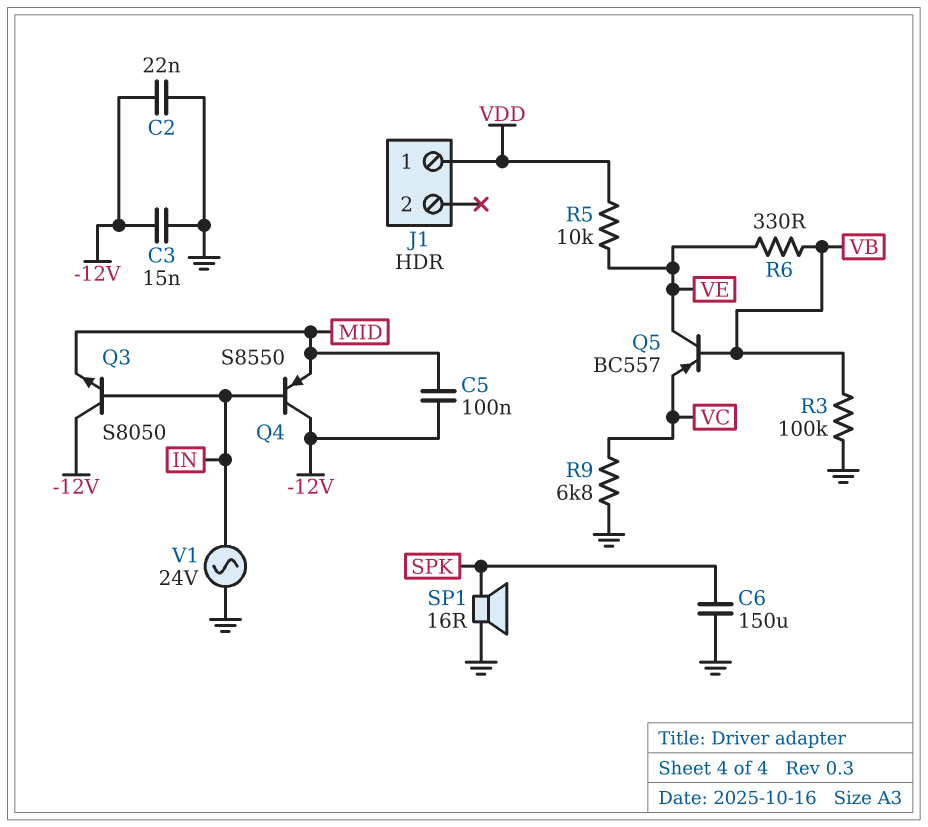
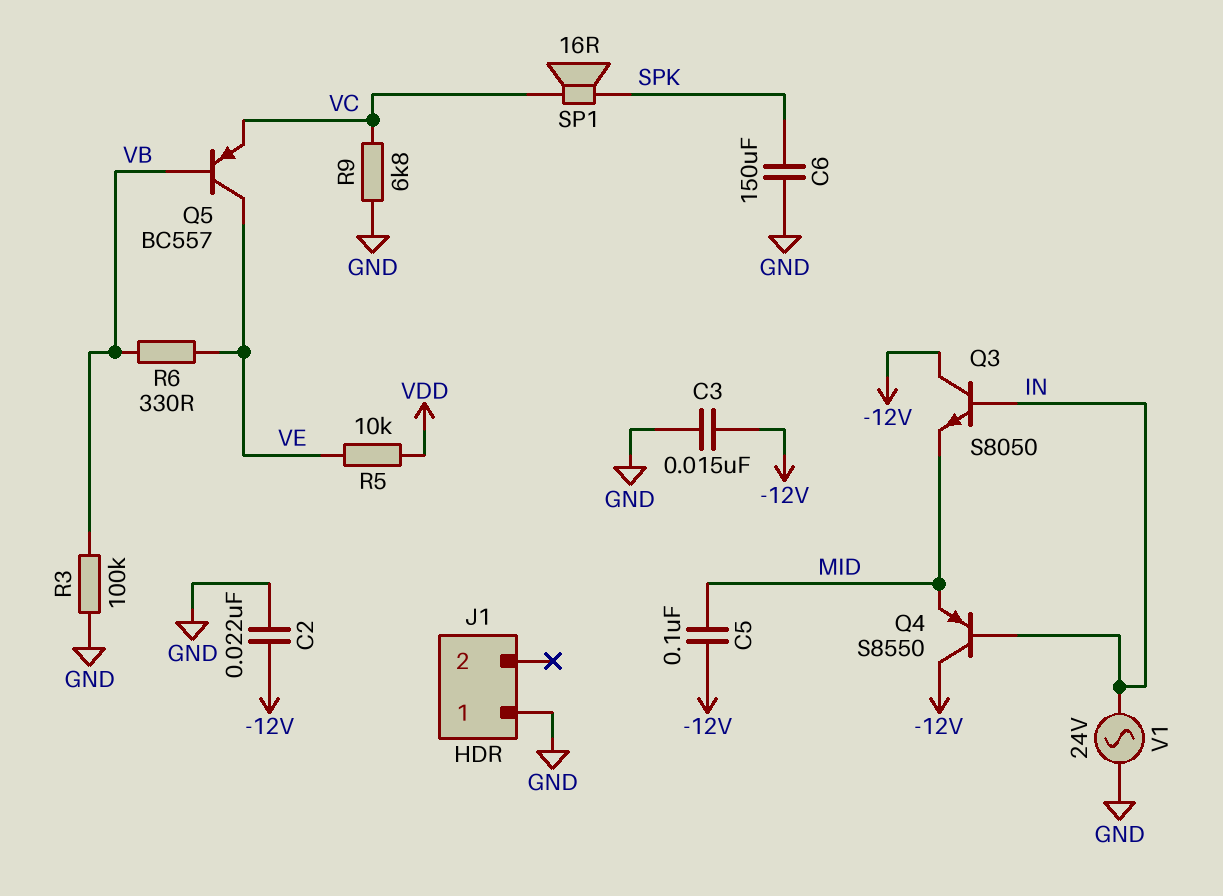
J1 pin 1: VDD -> GND
SP1: speaker 16R (GND, SPK) -> speaker 16R (SPK, VC)

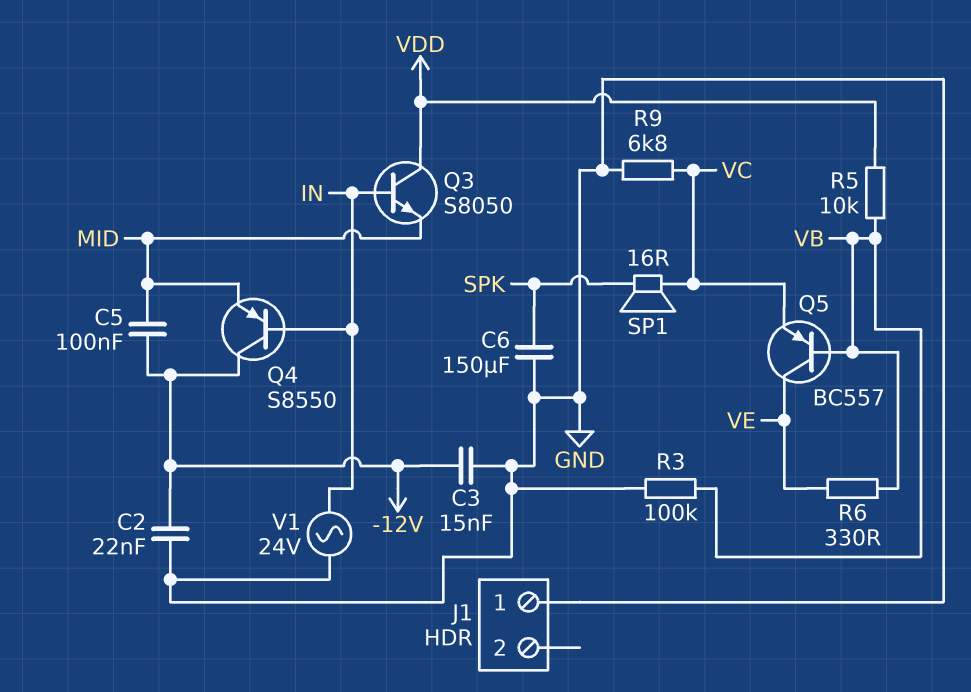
Q3: NPN S8050 (B IN, C -12V, E MID) -> NPN S8050 (B IN, C VDD, E MID)
R5: 10k (VDD, VE) -> 10k (VB, VDD)

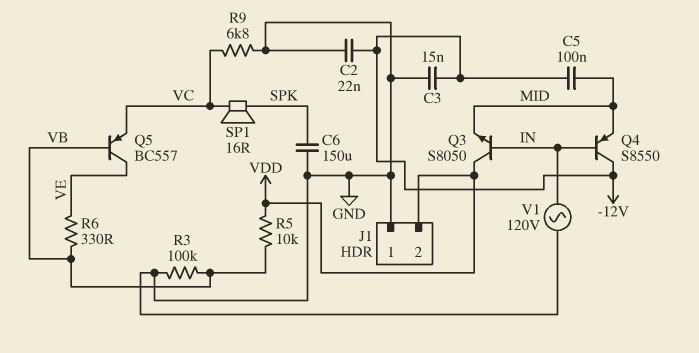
J1 pin 2: none -> VDD
V1: AC 24V (GND, IN) -> AC 120V (GND, IN)

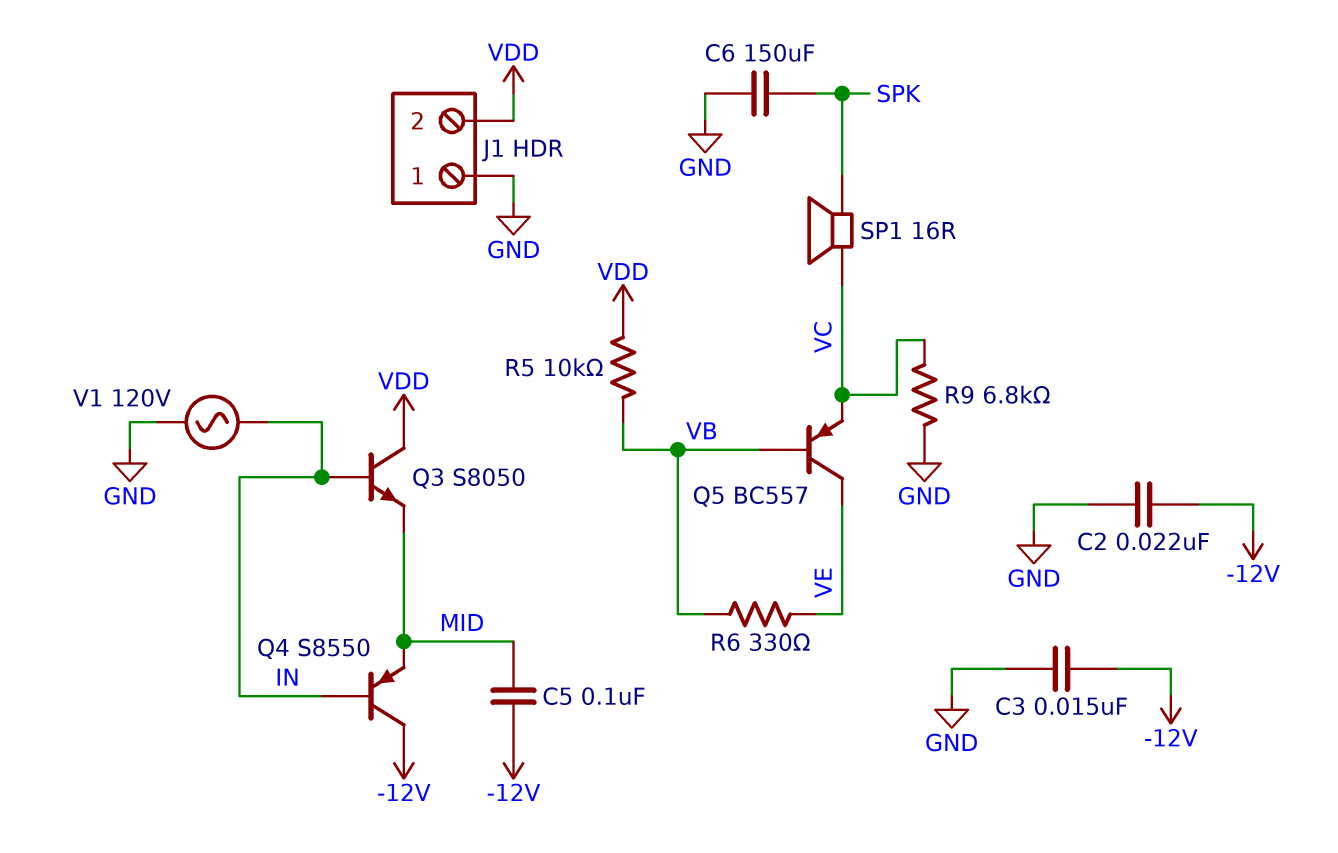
R3: 100k (GND, VB) -> none

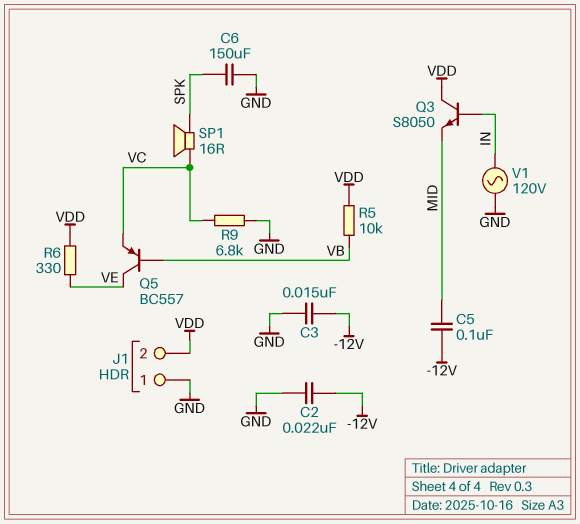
Q4: PNP S8550 (B IN, C -12V, E MID) -> none
R6: 330 (VB, VE) -> 330 (VDD, VE)

